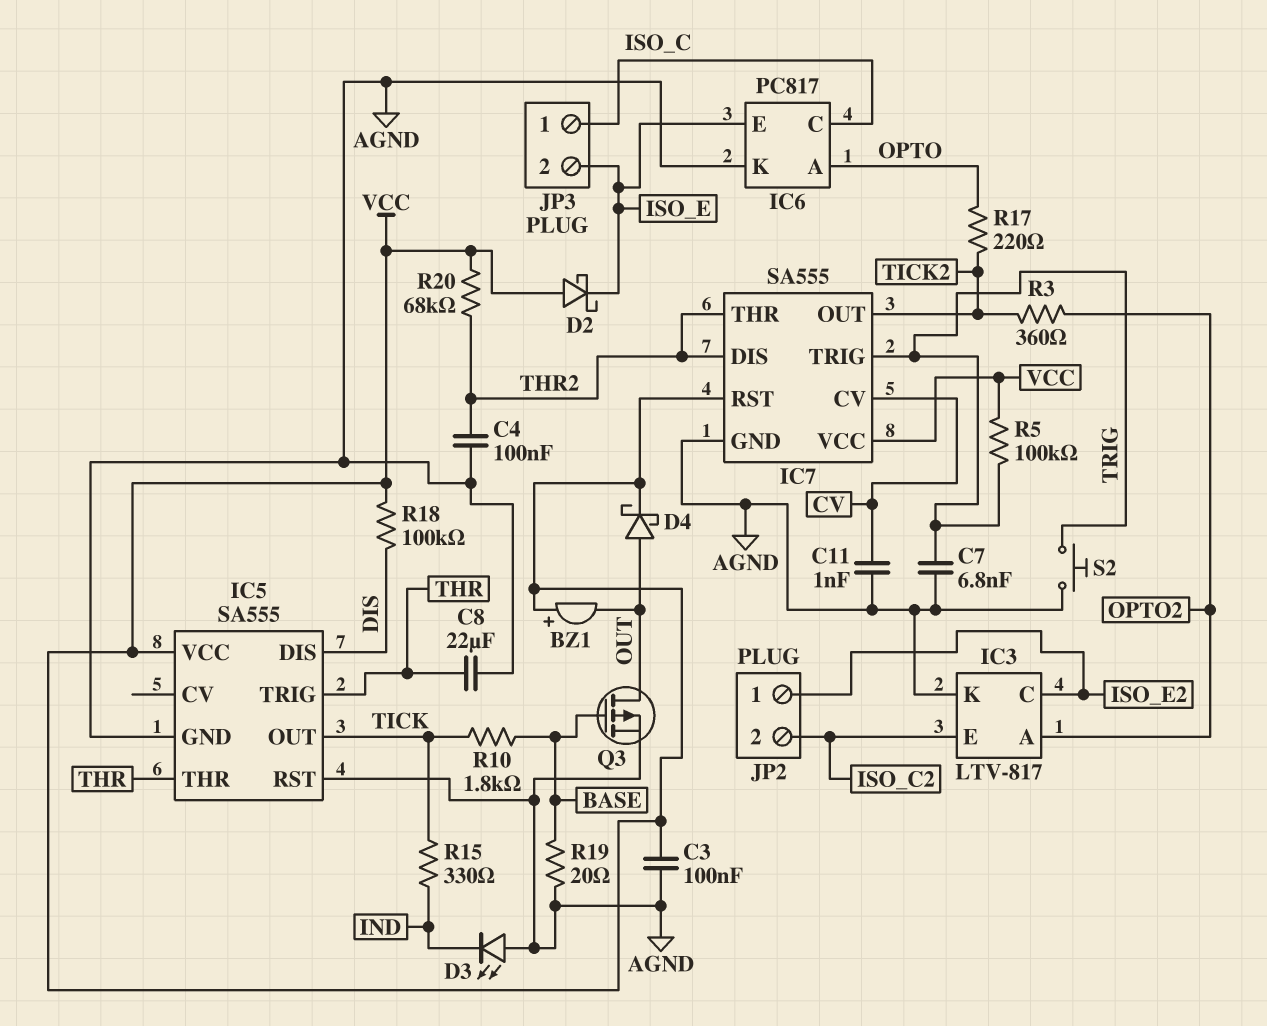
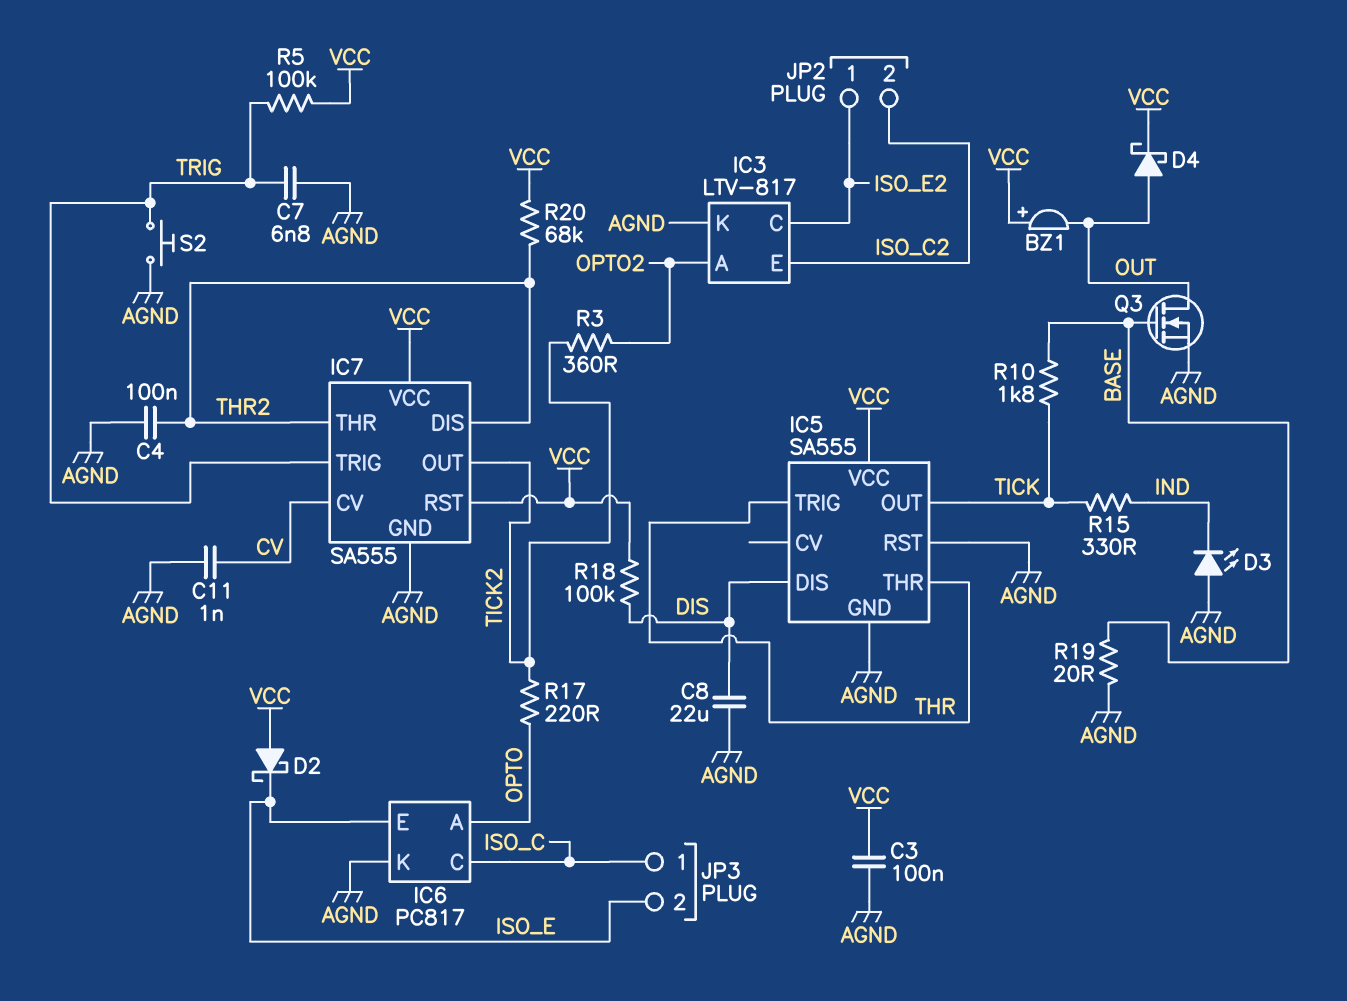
C8: 22uF (AGND, THR) -> 22uF (AGND, DIS)
Q3: PMOS (G BASE, D OUT, S AGND) -> NMOS (G BASE, D OUT, S AGND)

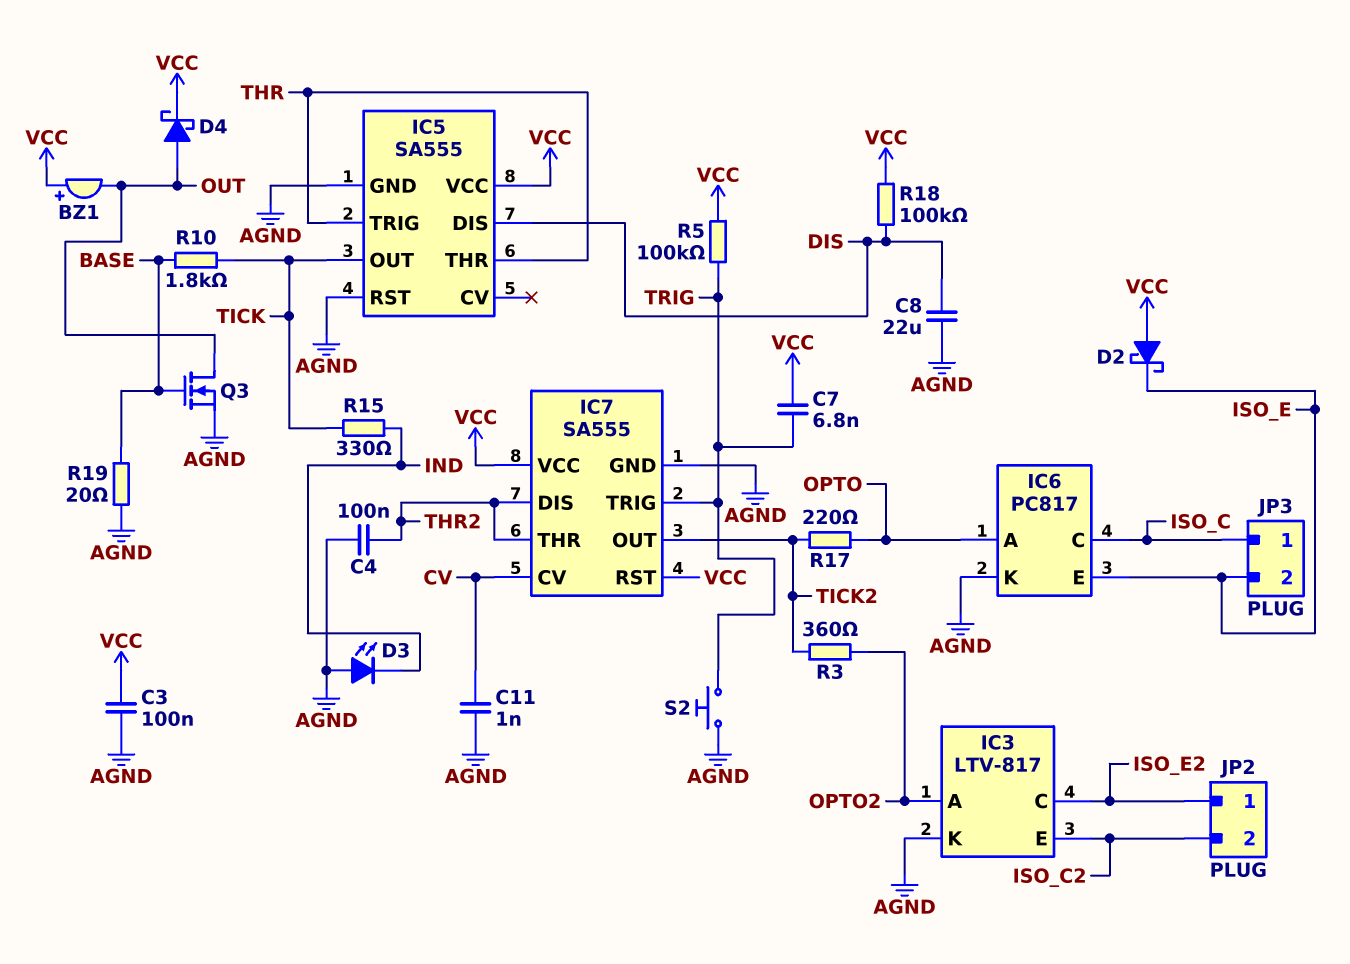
C7: 6.8nF (AGND, TRIG) -> 6.8nF (TRIG, VCC)
R20: 68k (THR2, VCC) -> none

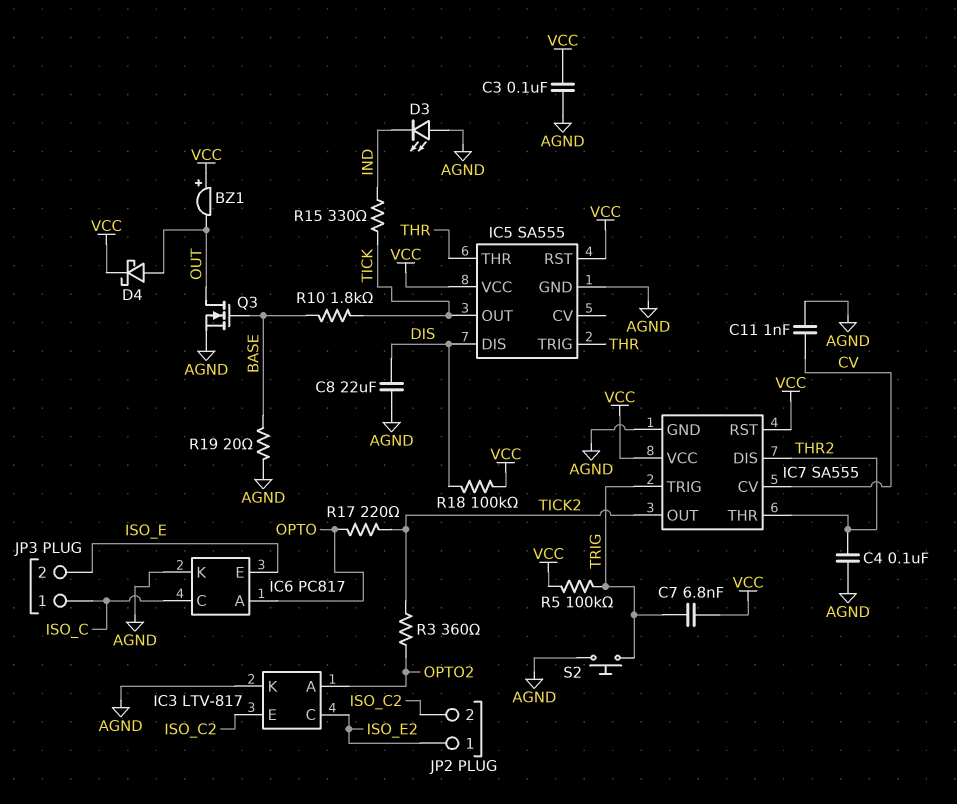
D2: schottky (A VCC, K ISO_E) -> none
IC5 pin RST: AGND -> VCC

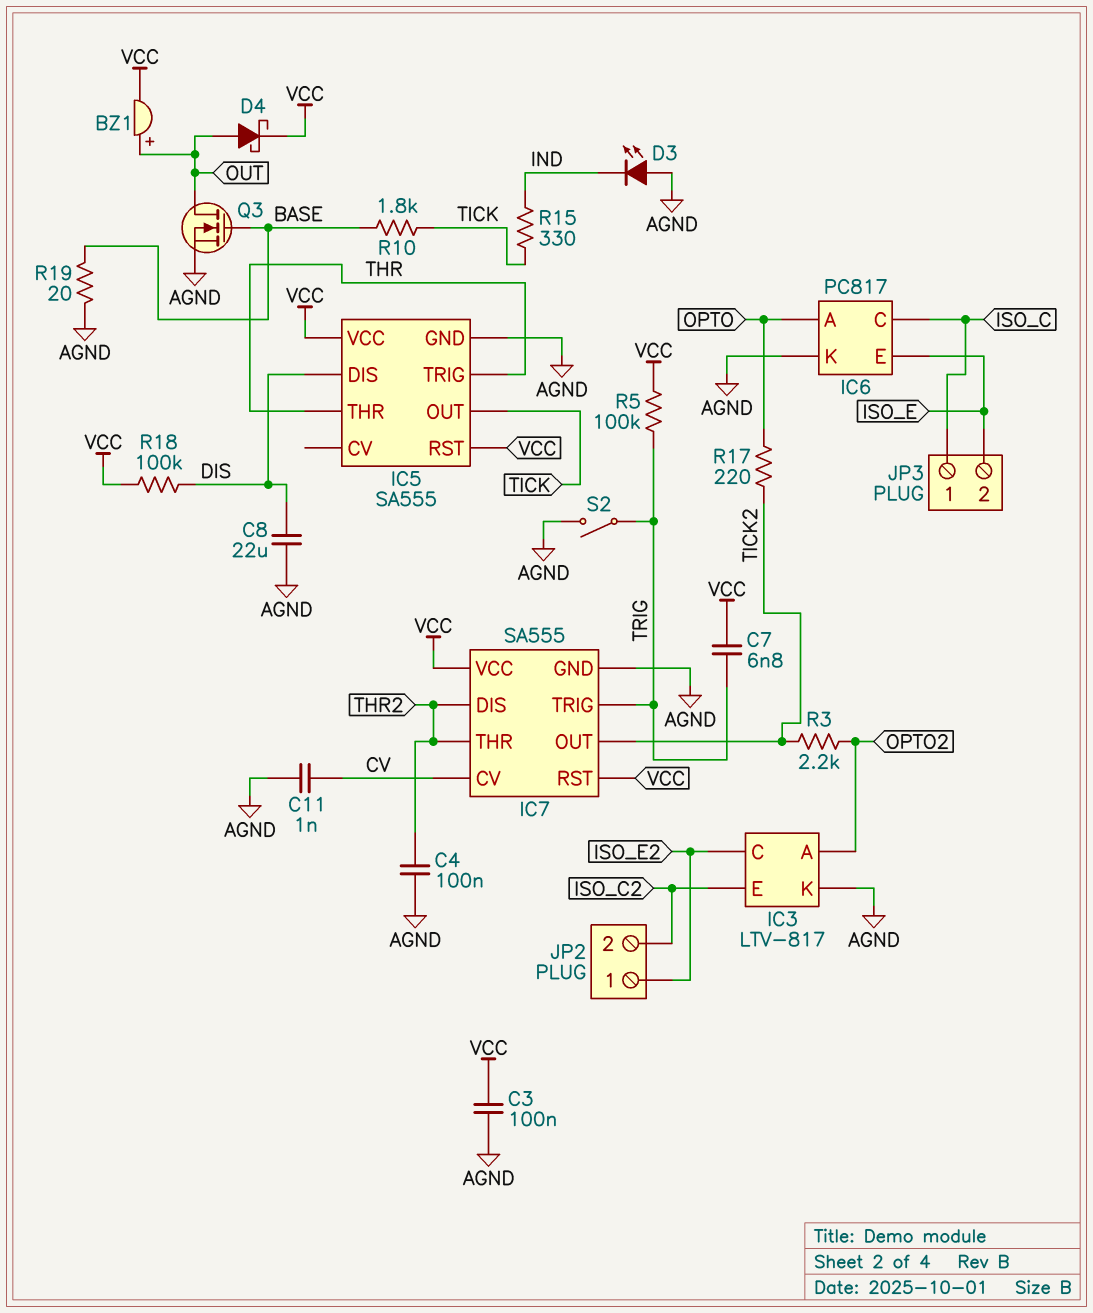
BZ1: buzzer (plus VCC, minus OUT) -> buzzer (plus OUT, minus VCC)
R3: 360 (OPTO2, TICK2) -> 2.2k (OPTO2, TICK2)
S2: button (AGND, TRIG) -> switch (AGND, TRIG)

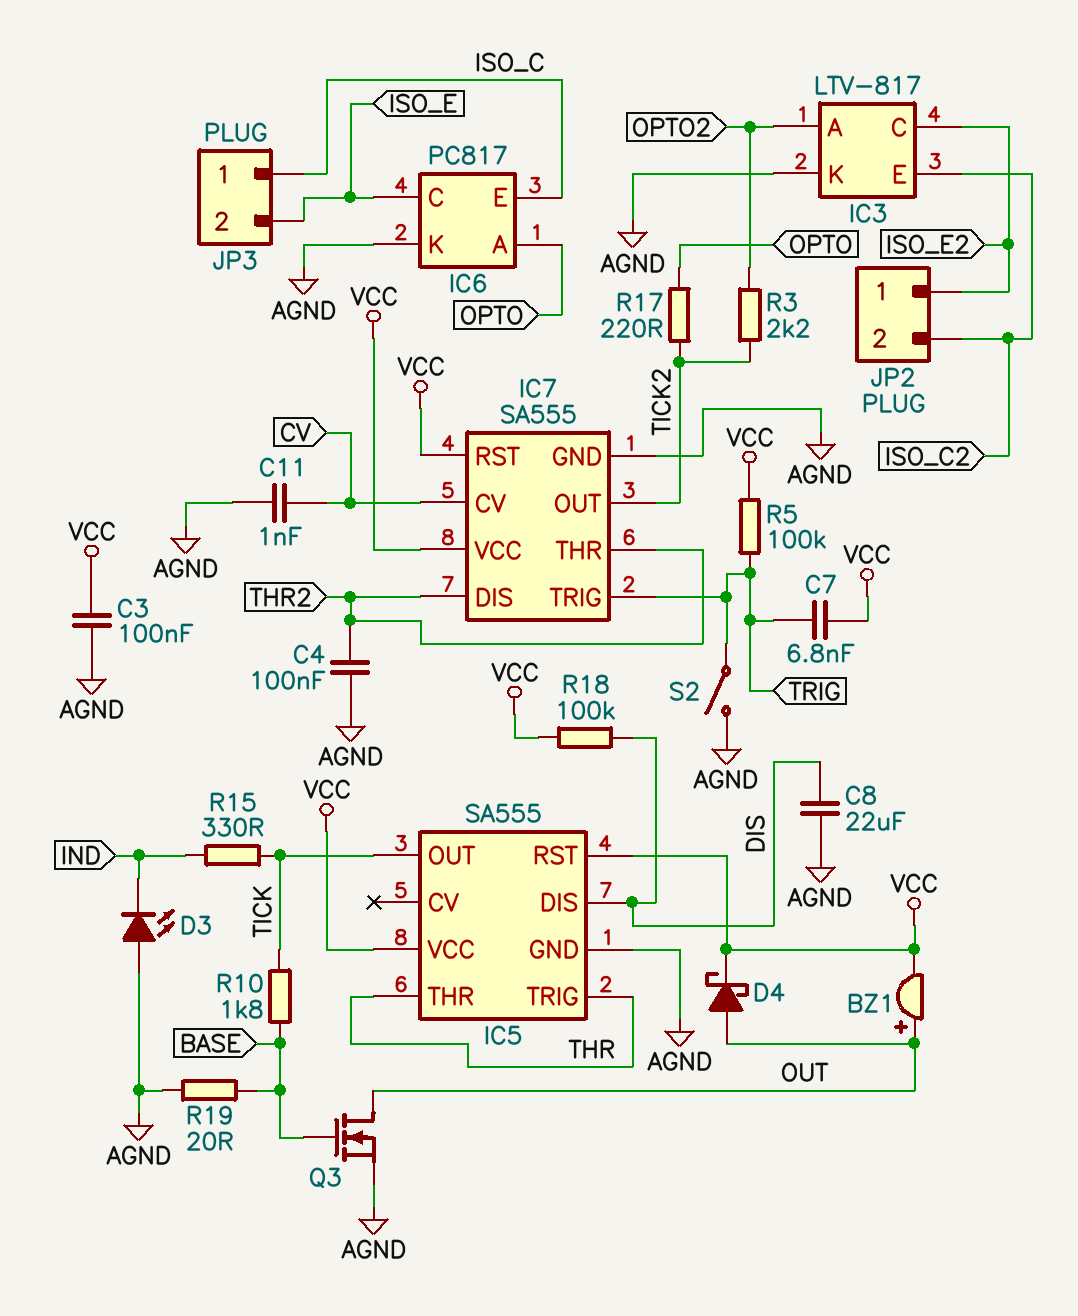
IC6 pin C: ISO_C -> ISO_E
IC6 pin E: ISO_E -> ISO_C

